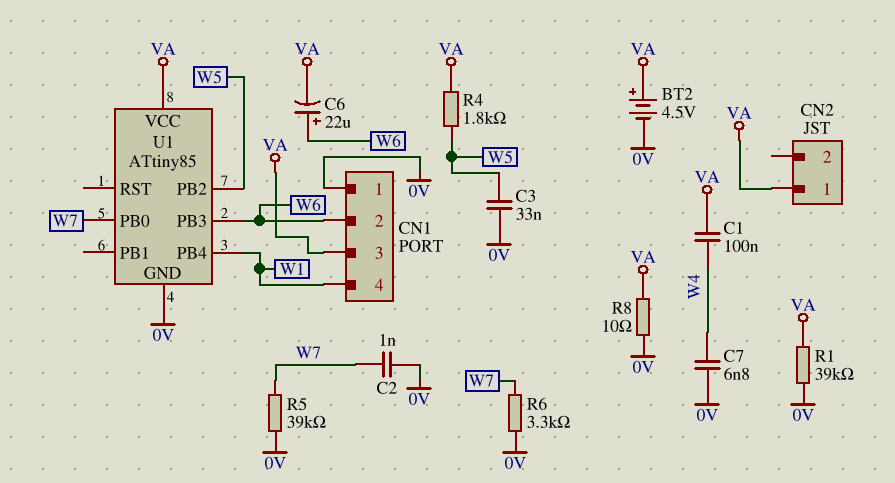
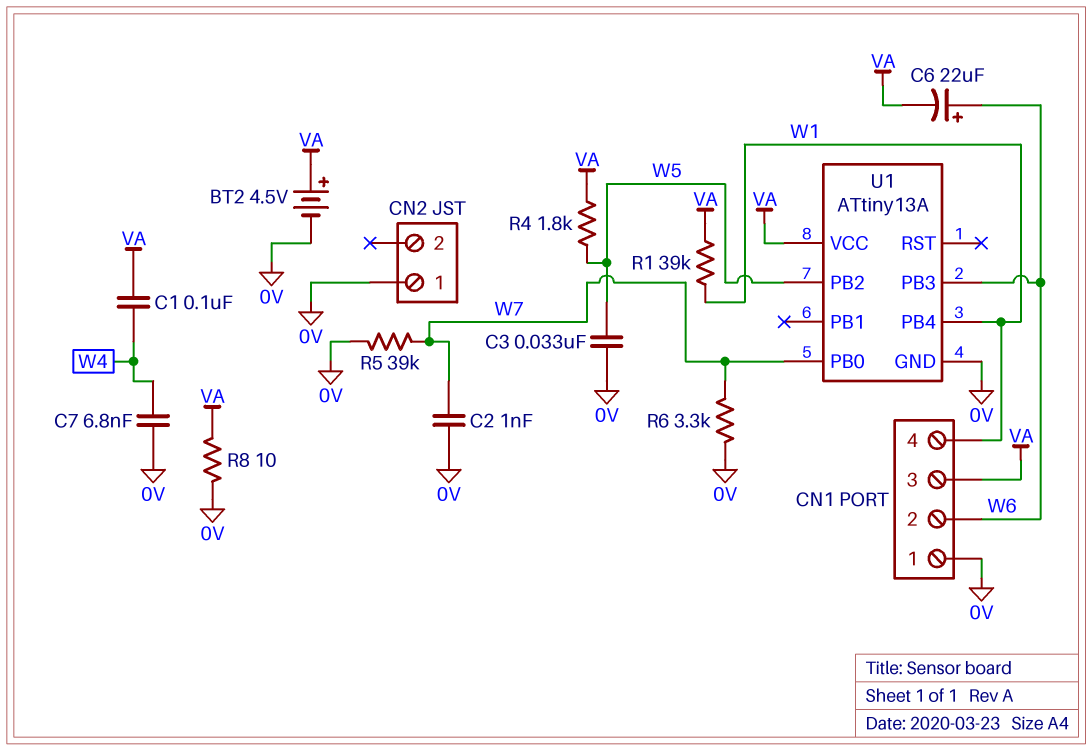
CN2 pin 1: VA -> 0V
R1: 39k (0V, VA) -> 39k (VA, W1)
U1: ATtiny85 -> ATtiny13A

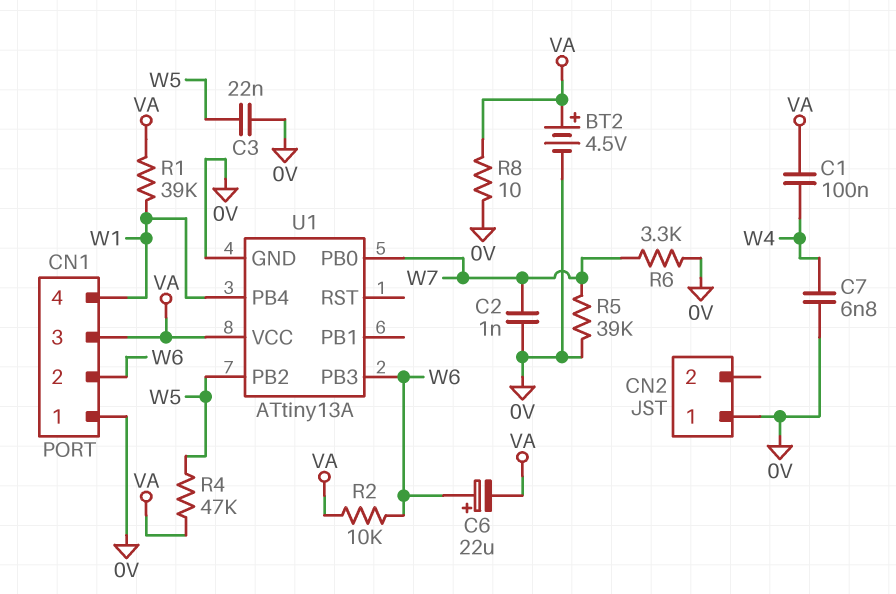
C3: 33nF (0V, W5) -> 22nF (0V, W5)
R2: none -> 10k (VA, W6)
R4: 1.8k (VA, W5) -> 47k (VA, W5)

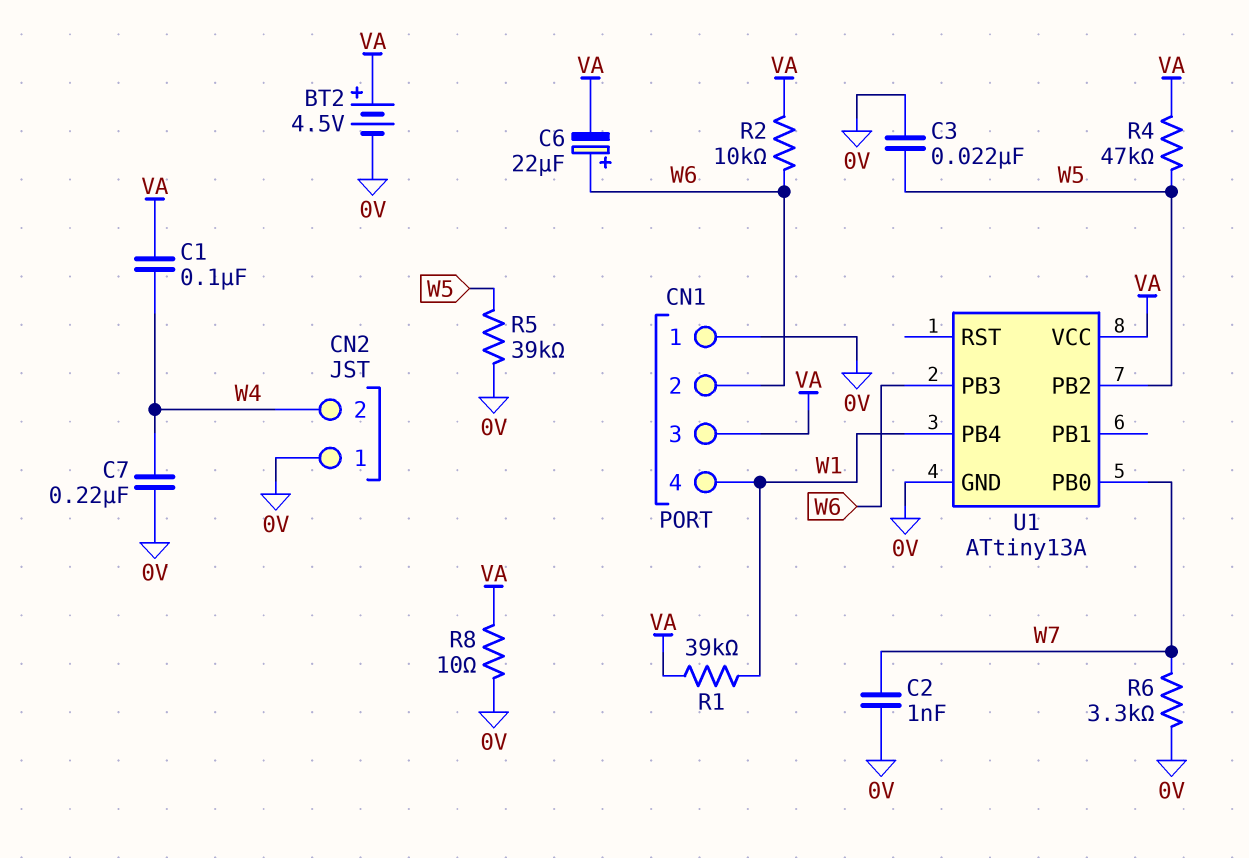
C7: 6.8nF (0V, W4) -> 220nF (0V, W4)
CN2 pin 2: none -> W4
R5: 39k (0V, W7) -> 39k (0V, W5)

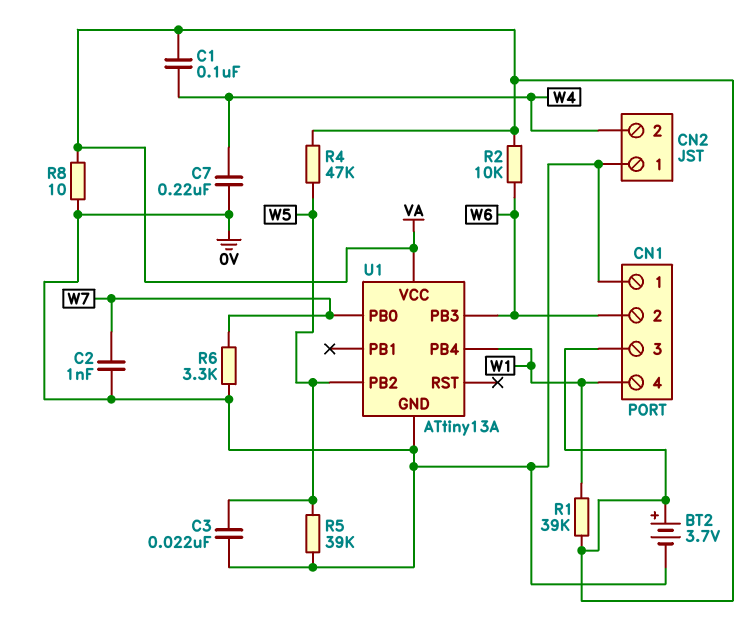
BT2: 4.5V (plus VA, minus 0V) -> 3.7V (plus VA, minus 0V)
C6: 22uF (plus W6, minus VA) -> none

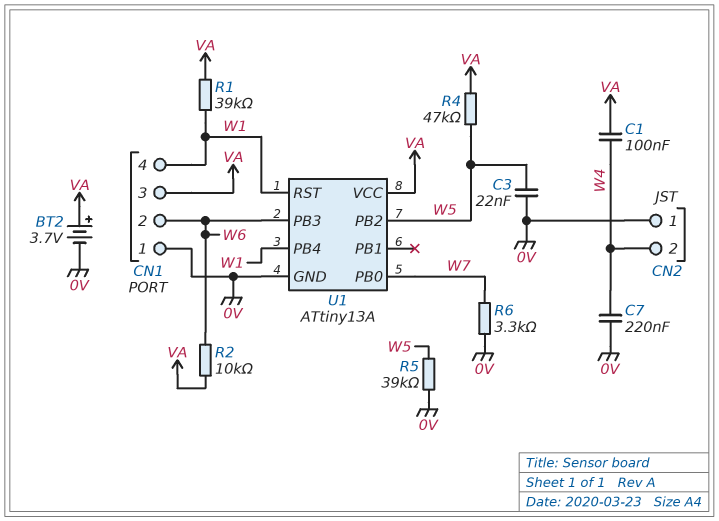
C2: 1nF (0V, W7) -> none
R8: 10 (0V, VA) -> none
U1 pin RST: none -> W1

